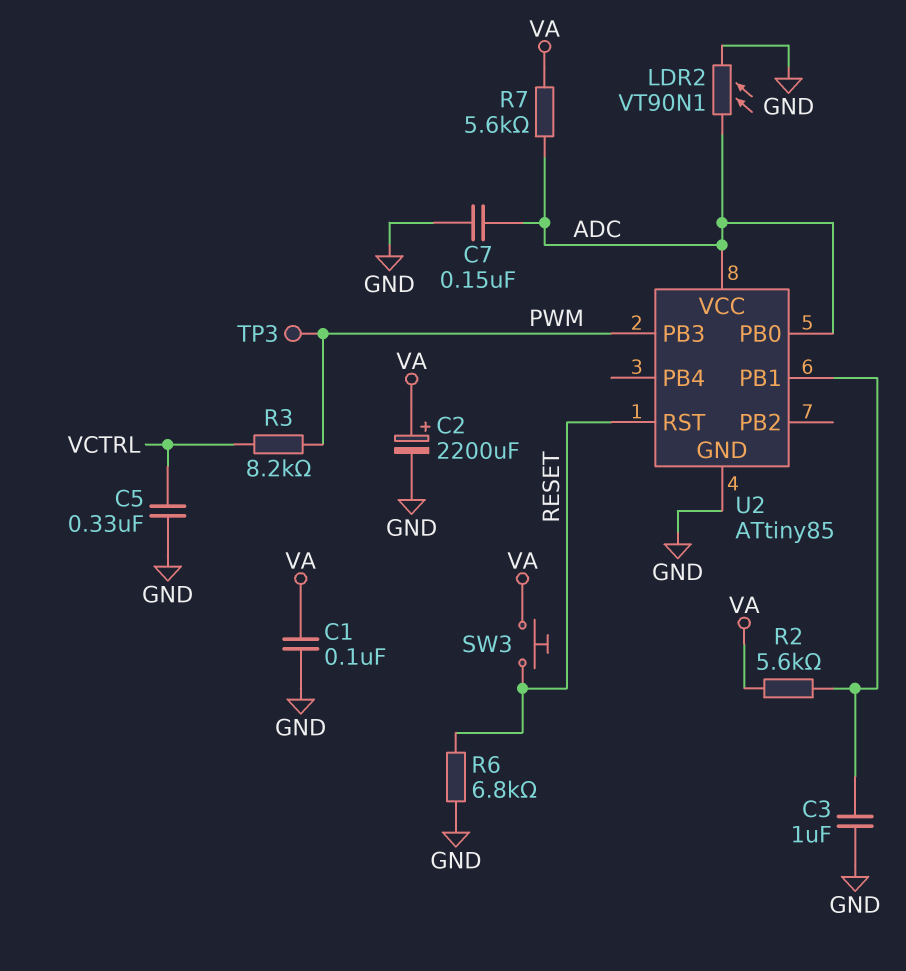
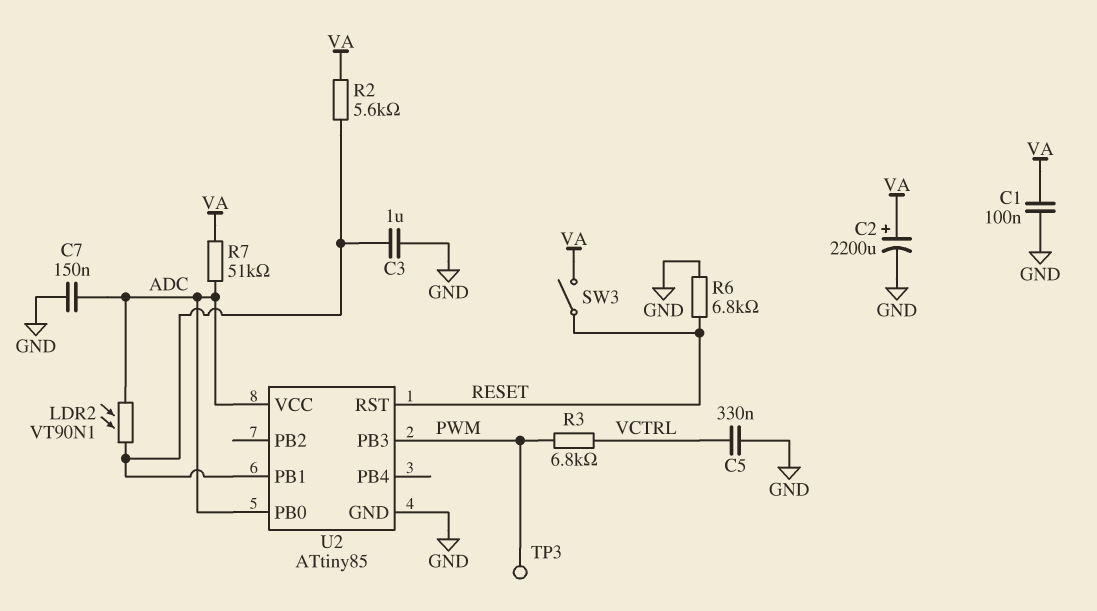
LDR2: VT90N1 (ADC, GND) -> VT90N1 (ADC, U2/PB1)
R3: 8.2k (PWM, VCTRL) -> 6.8k (PWM, VCTRL)
R7: 5.6k (ADC, VA) -> 51k (ADC, VA)
SW3: button (RESET, VA) -> switch (RESET, VA)

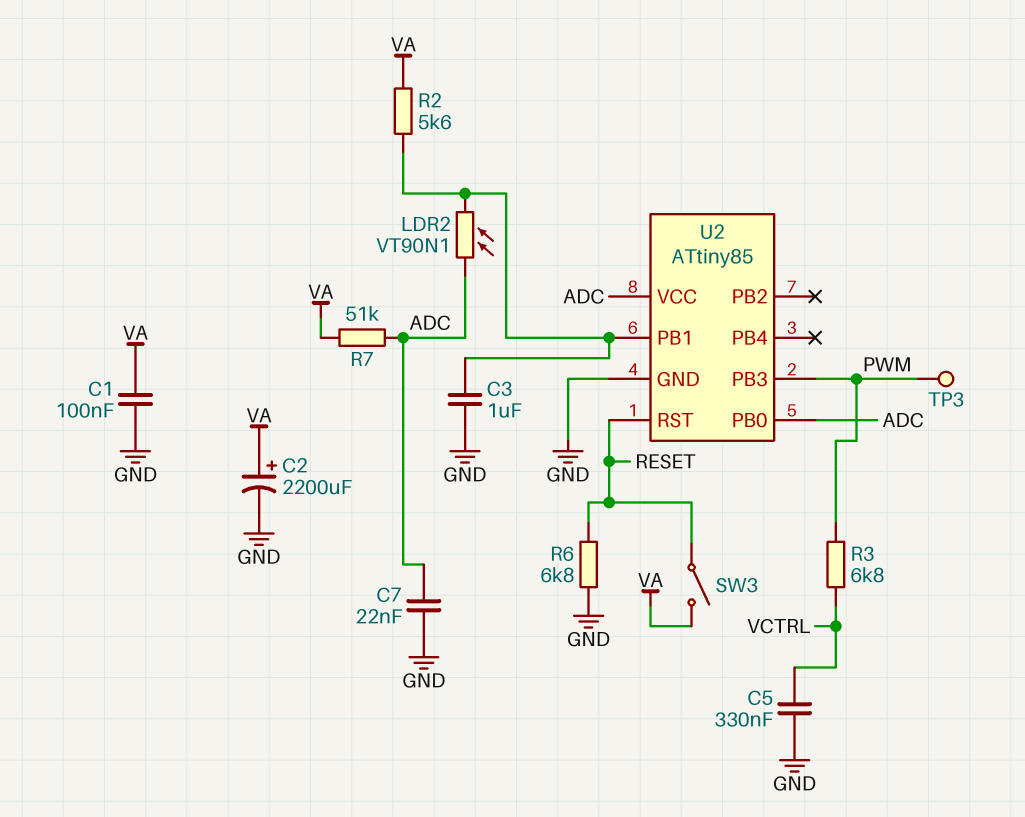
C7: 150nF (ADC, GND) -> 22nF (ADC, GND)

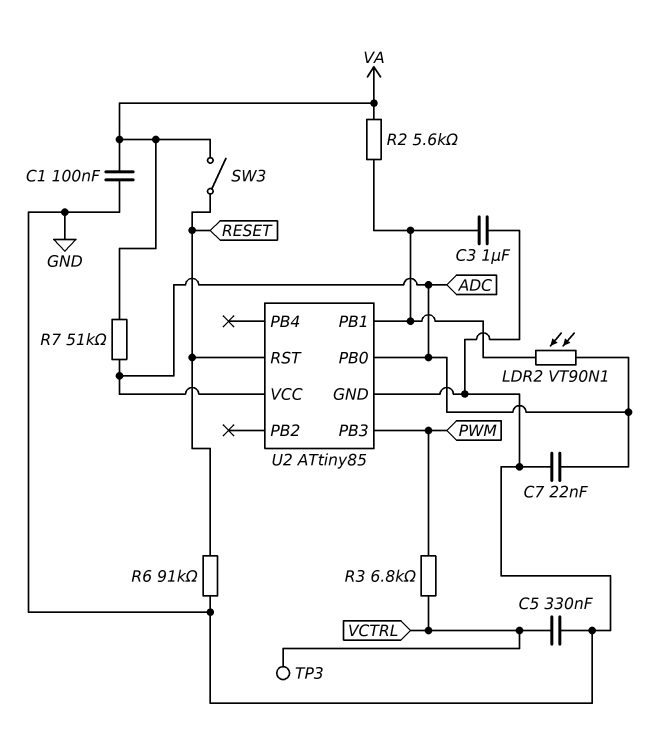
C2: 2200uF (plus VA, minus GND) -> none
R6: 6.8k (GND, RESET) -> 91k (GND, RESET)
TP3: test point (PWM) -> test point (VCTRL)

